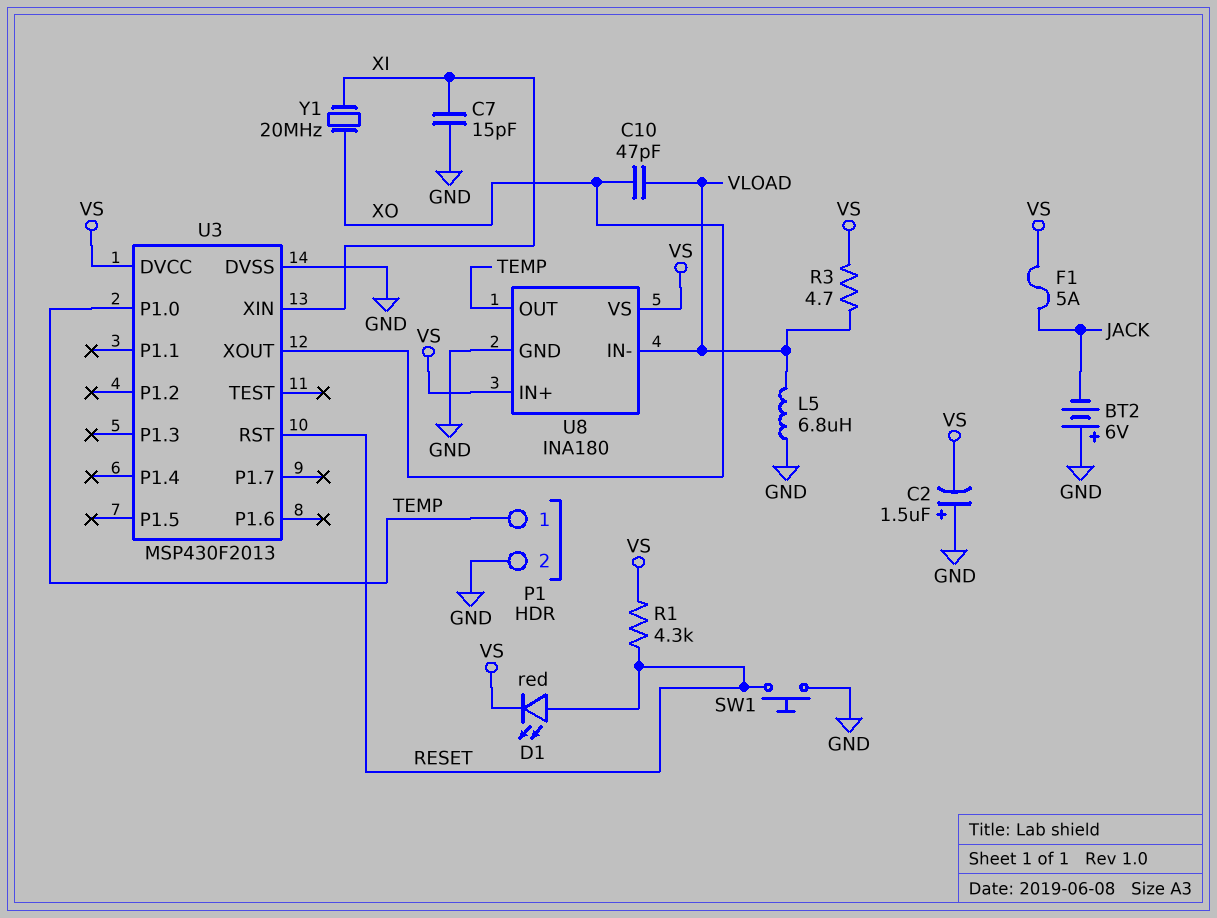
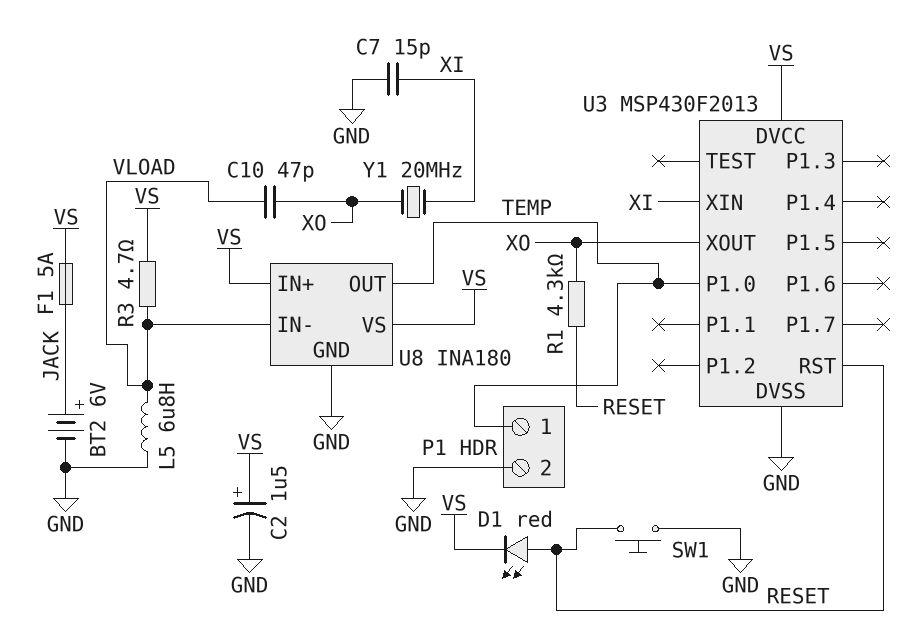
BT2: 6V (plus GND, minus JACK) -> 6V (plus JACK, minus GND)
C2: 1.5uF (plus GND, minus VS) -> 1.5uF (plus VS, minus GND)
R1: 4.3k (RESET, VS) -> 4.3k (RESET, XO)

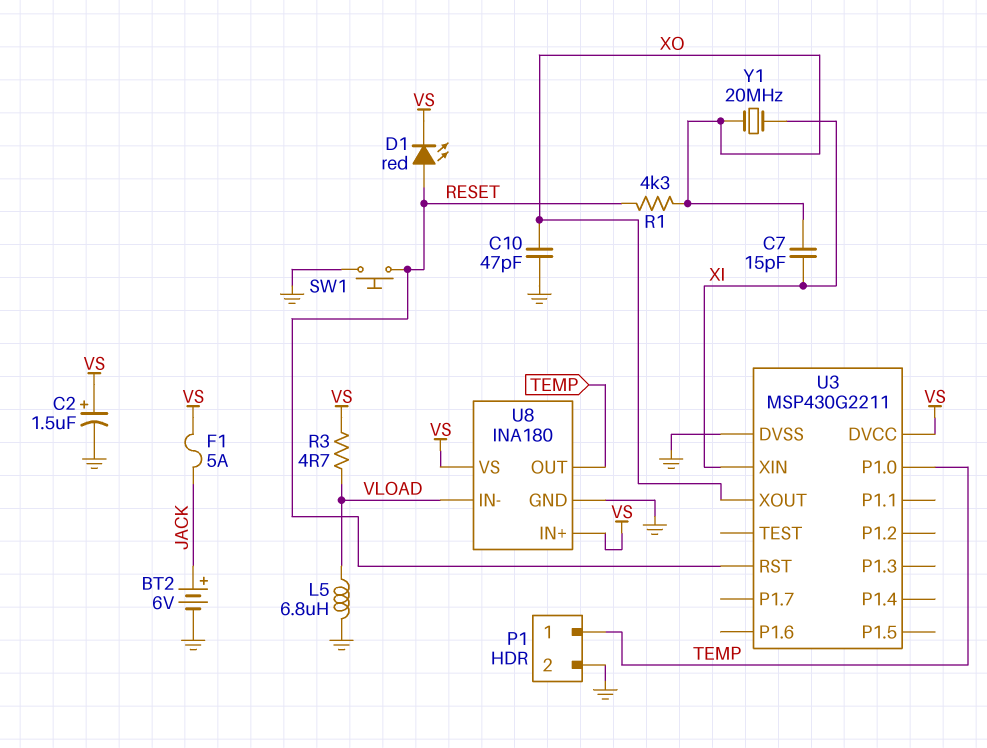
C7: 15pF (GND, XI) -> 15pF (XI, XO)
C10: 47pF (VLOAD, XO) -> 47pF (GND, XO)
U3: MSP430F2013 -> MSP430G2211

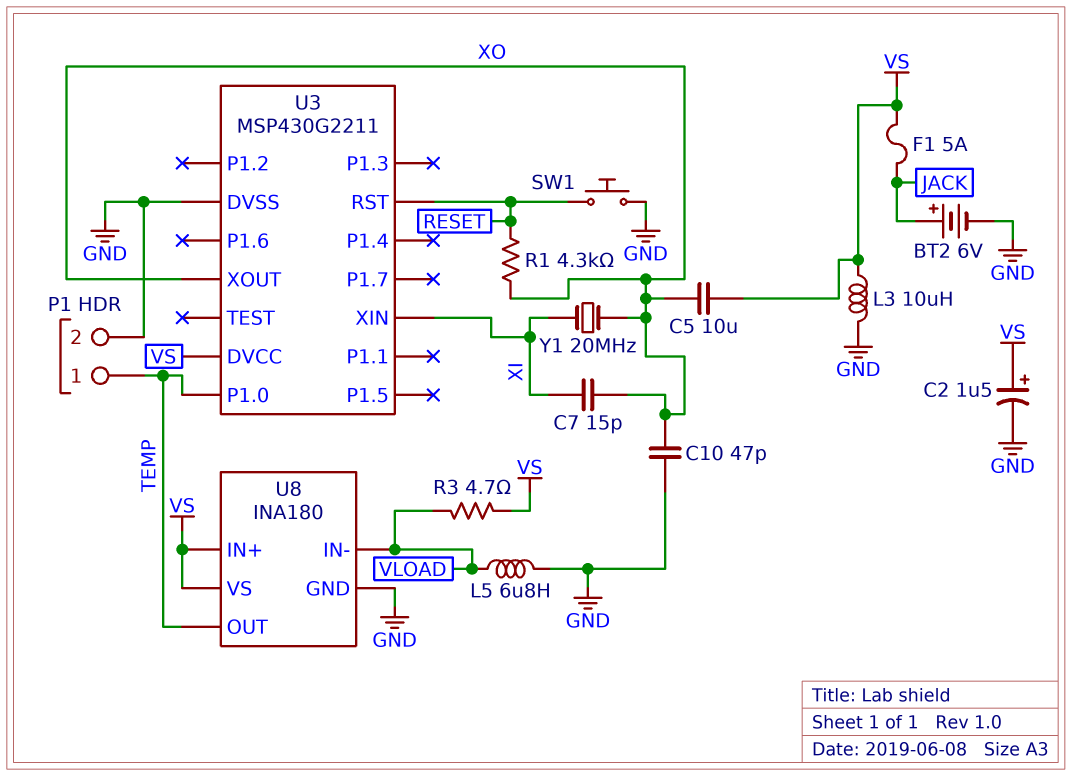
C5: none -> 10uF (VS, XO)
D1: LED red (A RESET, K VS) -> none
L3: none -> 10uH (GND, VS)

